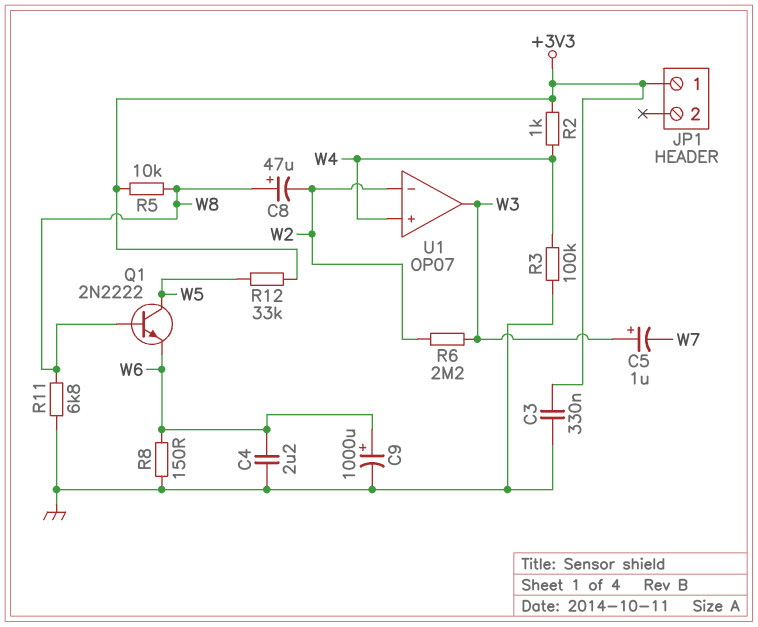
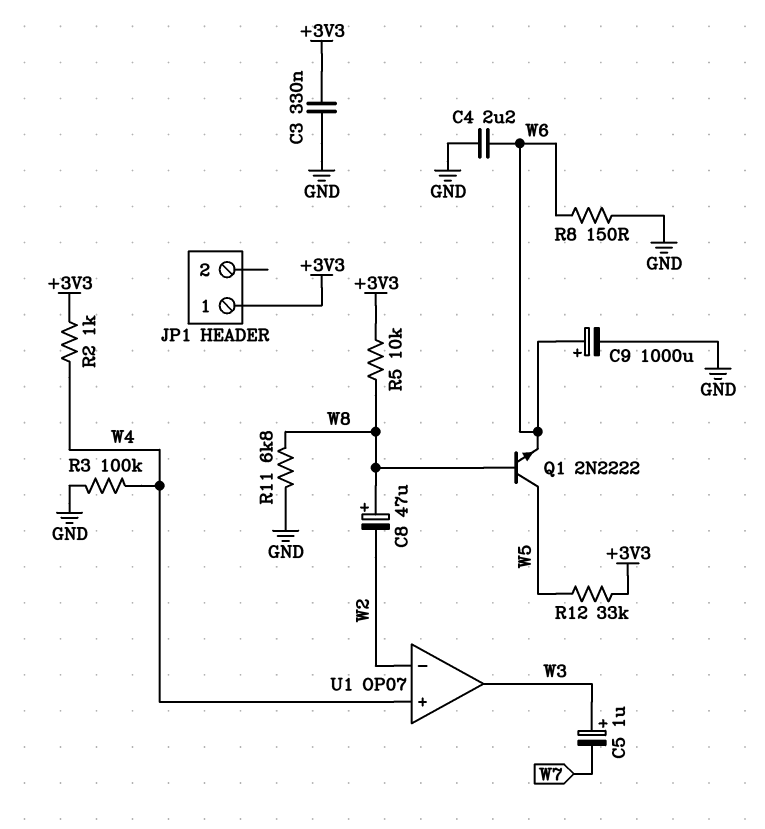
R6: 2.2M (W2, W3) -> none

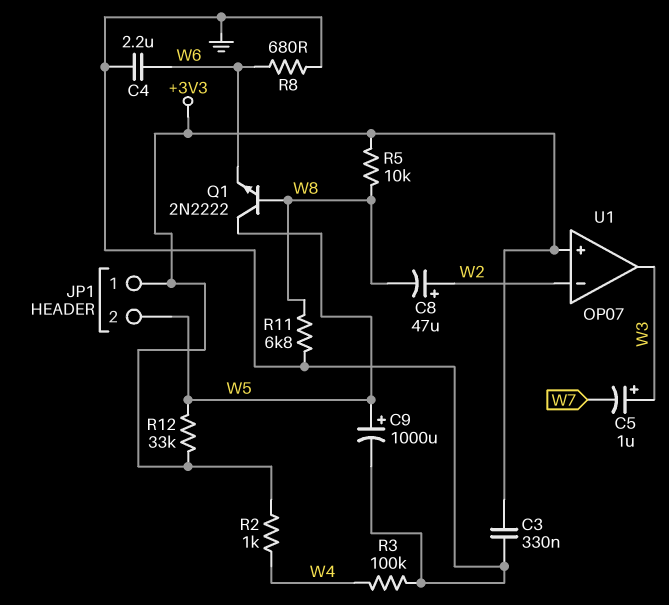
C8: 47uF (plus W8, minus W2) -> 47uF (plus W2, minus W8)
C9: 1000uF (plus W6, minus GND) -> 1000uF (plus W5, minus GND)
JP1 pin 2: none -> W5
R8: 150 (GND, W6) -> 680 (GND, W6)
U1 pin in+: W4 -> +3V3

